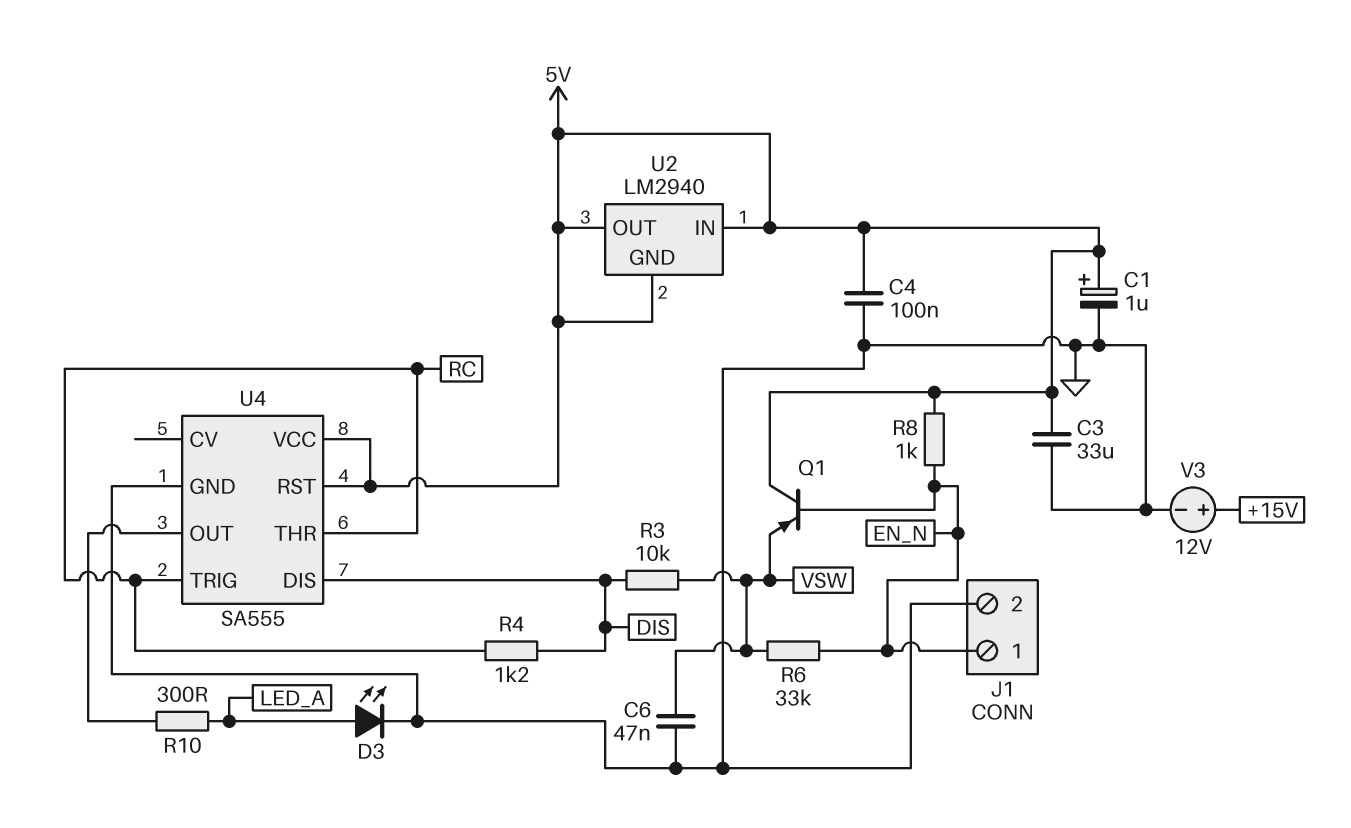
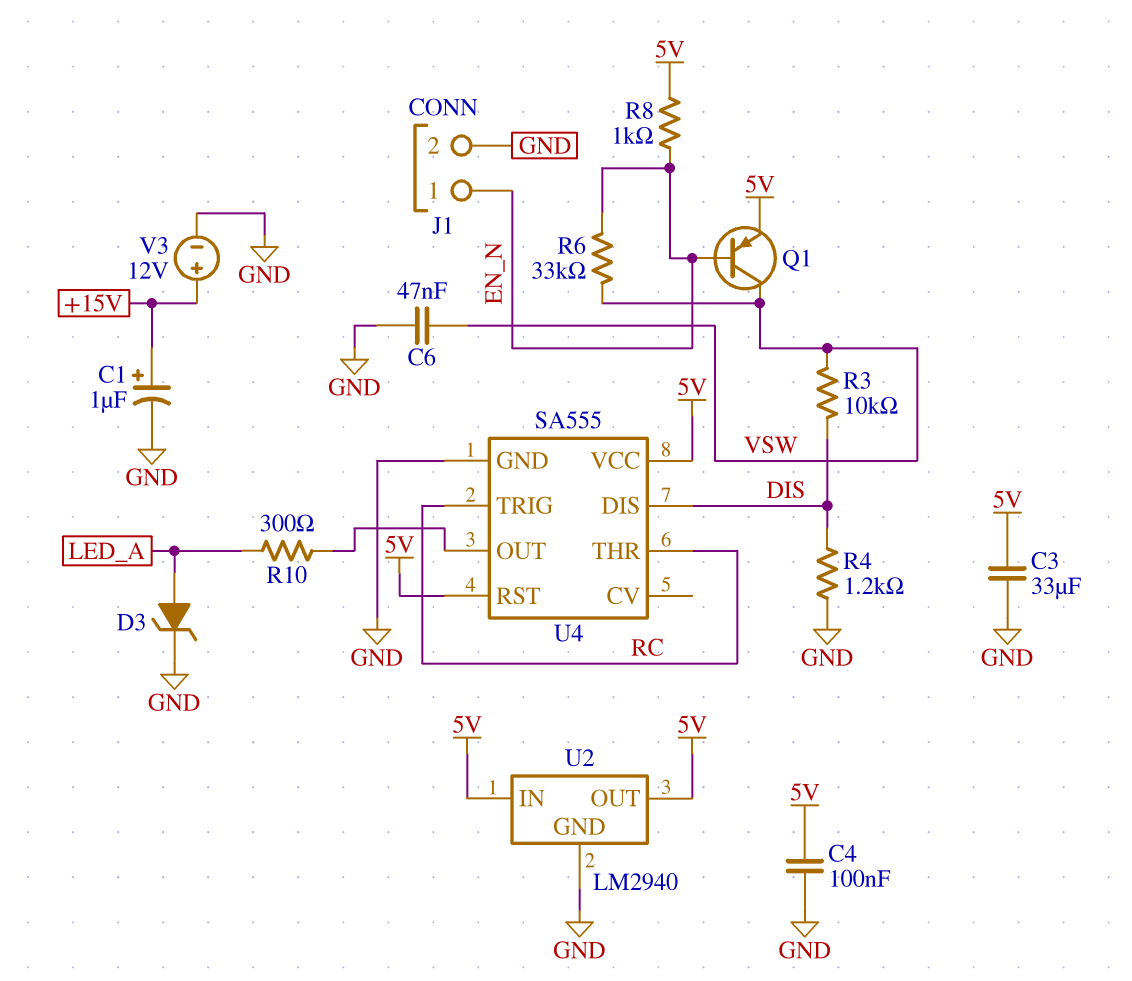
C1: 1uF (plus 5V, minus GND) -> 1uF (plus +15V, minus GND)
D3: LED (A LED_A, K GND) -> zener (A LED_A, K GND)
Q1: PNP (B EN_N, C 5V, E VSW) -> PNP (B EN_N, C VSW, E 5V)
R4: 1.2k (DIS, RC) -> 1.2k (DIS, GND)
U2 pin GND: 5V -> GND

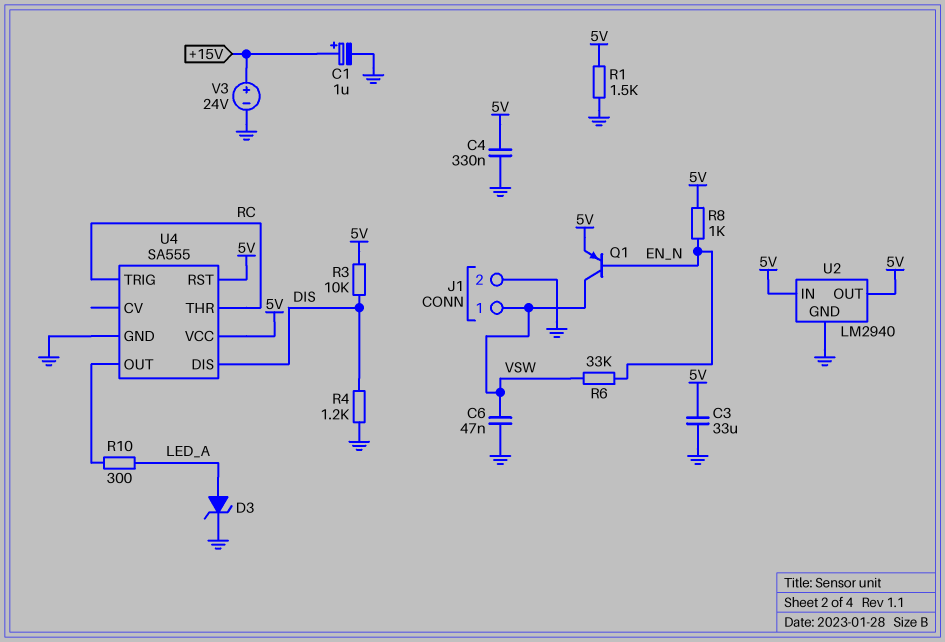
C4: 100nF (5V, GND) -> 330nF (5V, GND)
J1 pin 1: EN_N -> VSW
R1: none -> 1.5k (5V, GND)
R3: 10k (DIS, VSW) -> 10k (5V, DIS)
V3: 12V (plus +15V, minus GND) -> 24V (plus +15V, minus GND)

